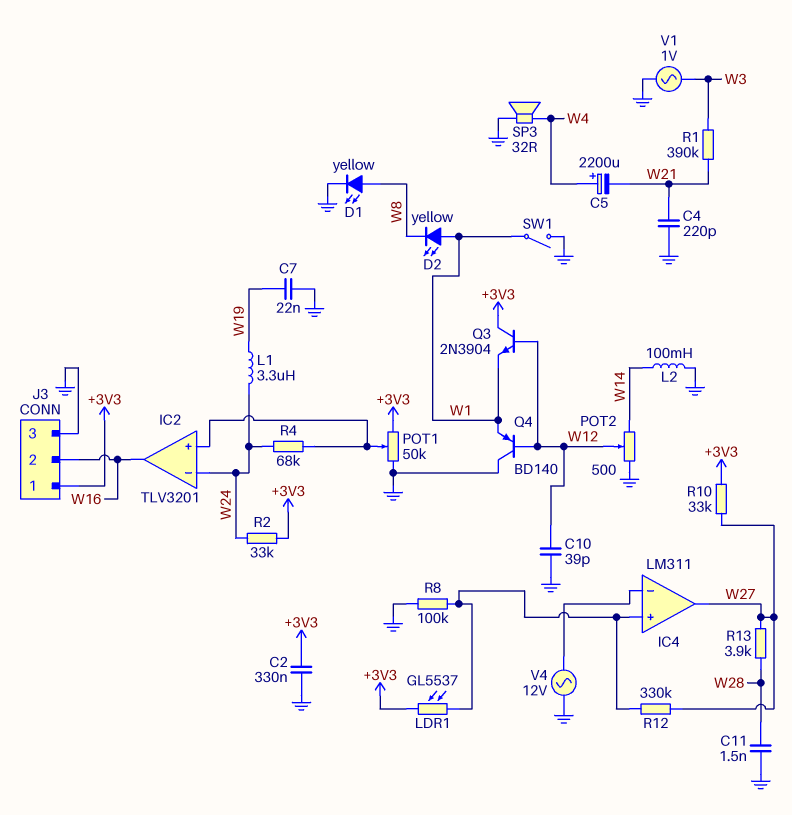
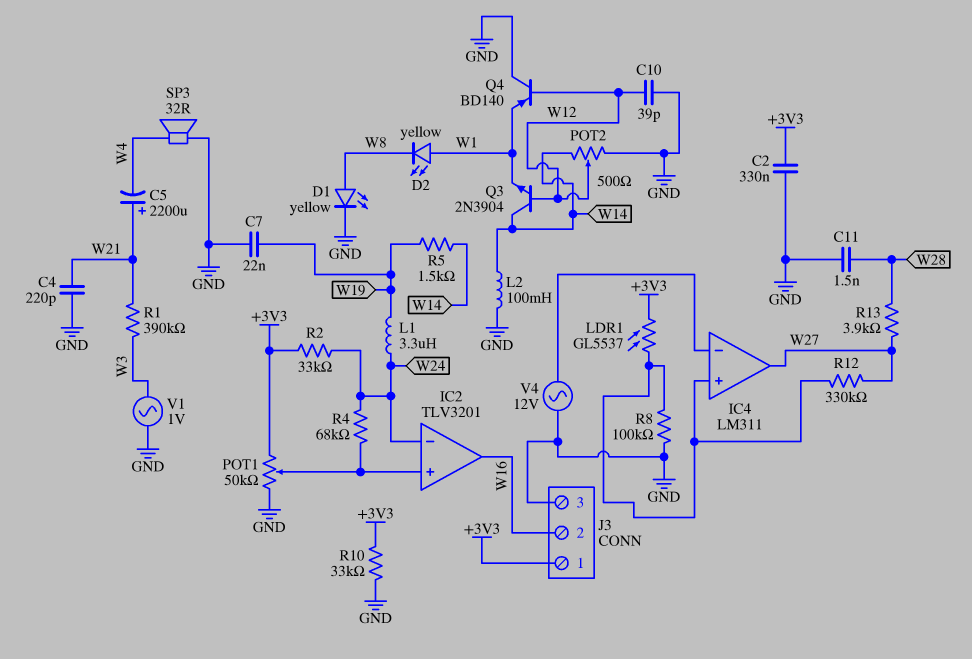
C5: 2200uF (plus W4, minus W21) -> 2200uF (plus W21, minus W4)
Q3: NPN 2N3904 (B W12, C +3V3, E W1) -> NPN 2N3904 (B W12, C W14, E W1)
R5: none -> 1.5k (W14, W19)
R10: 33k (+3V3, W27) -> 33k (+3V3, GND)
SW1: switch (GND, W1) -> none

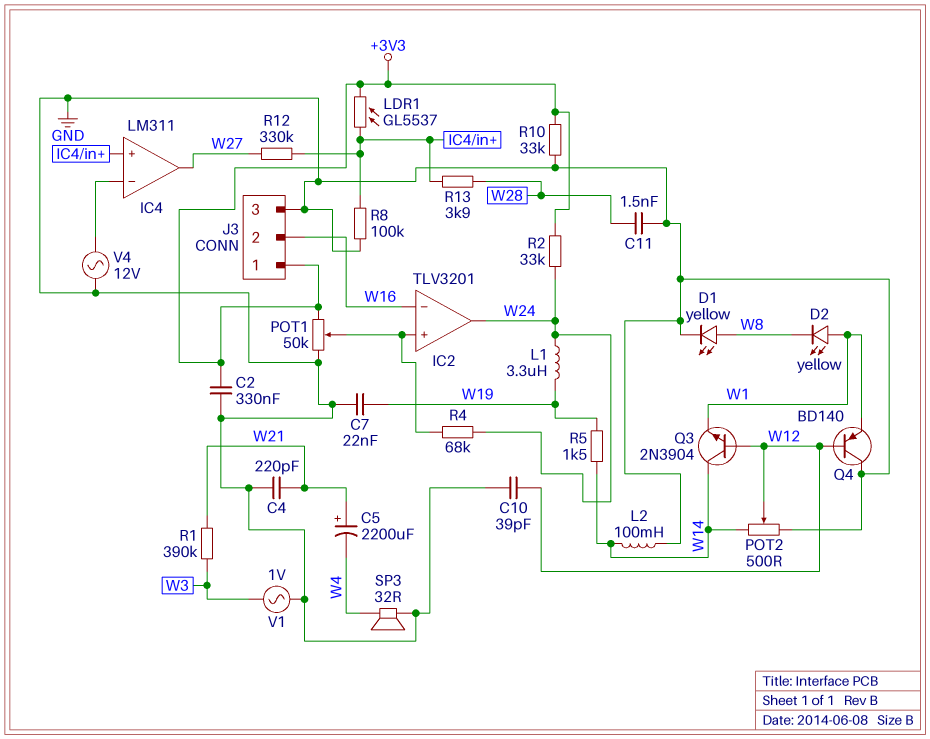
IC2 pin in-: W24 -> W16
IC2 pin out: W16 -> W24
R13: 3.9k (W27, W28) -> 3.9k (IC4/in+, W28)

